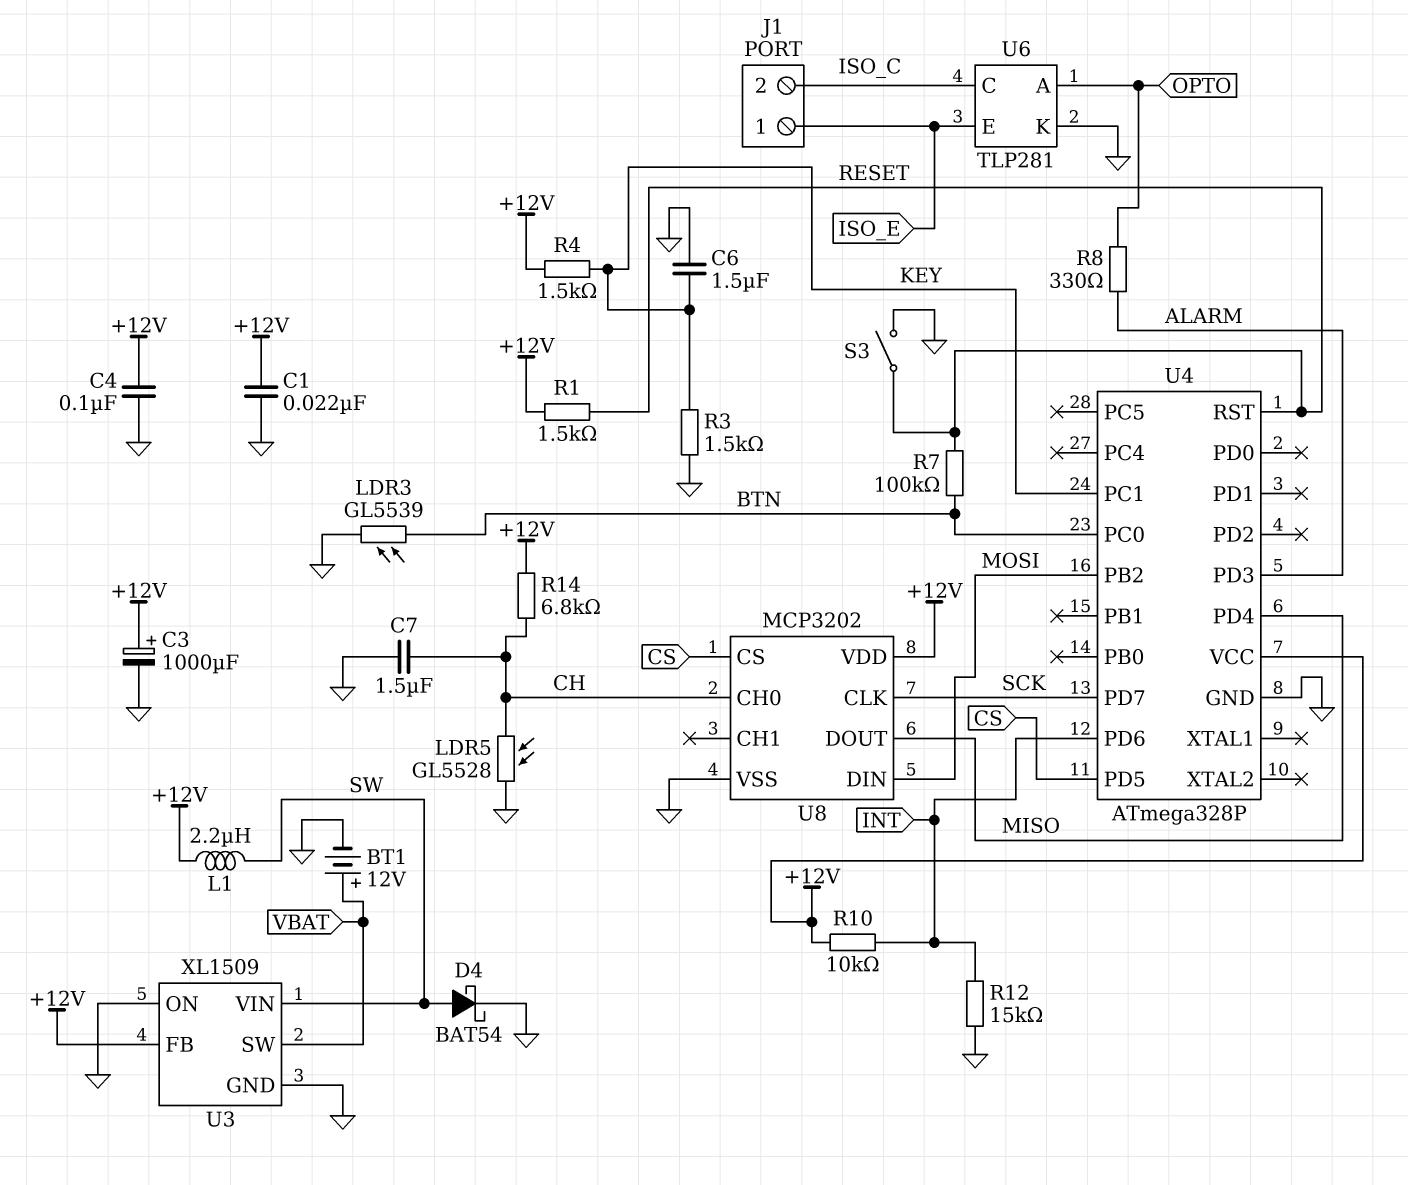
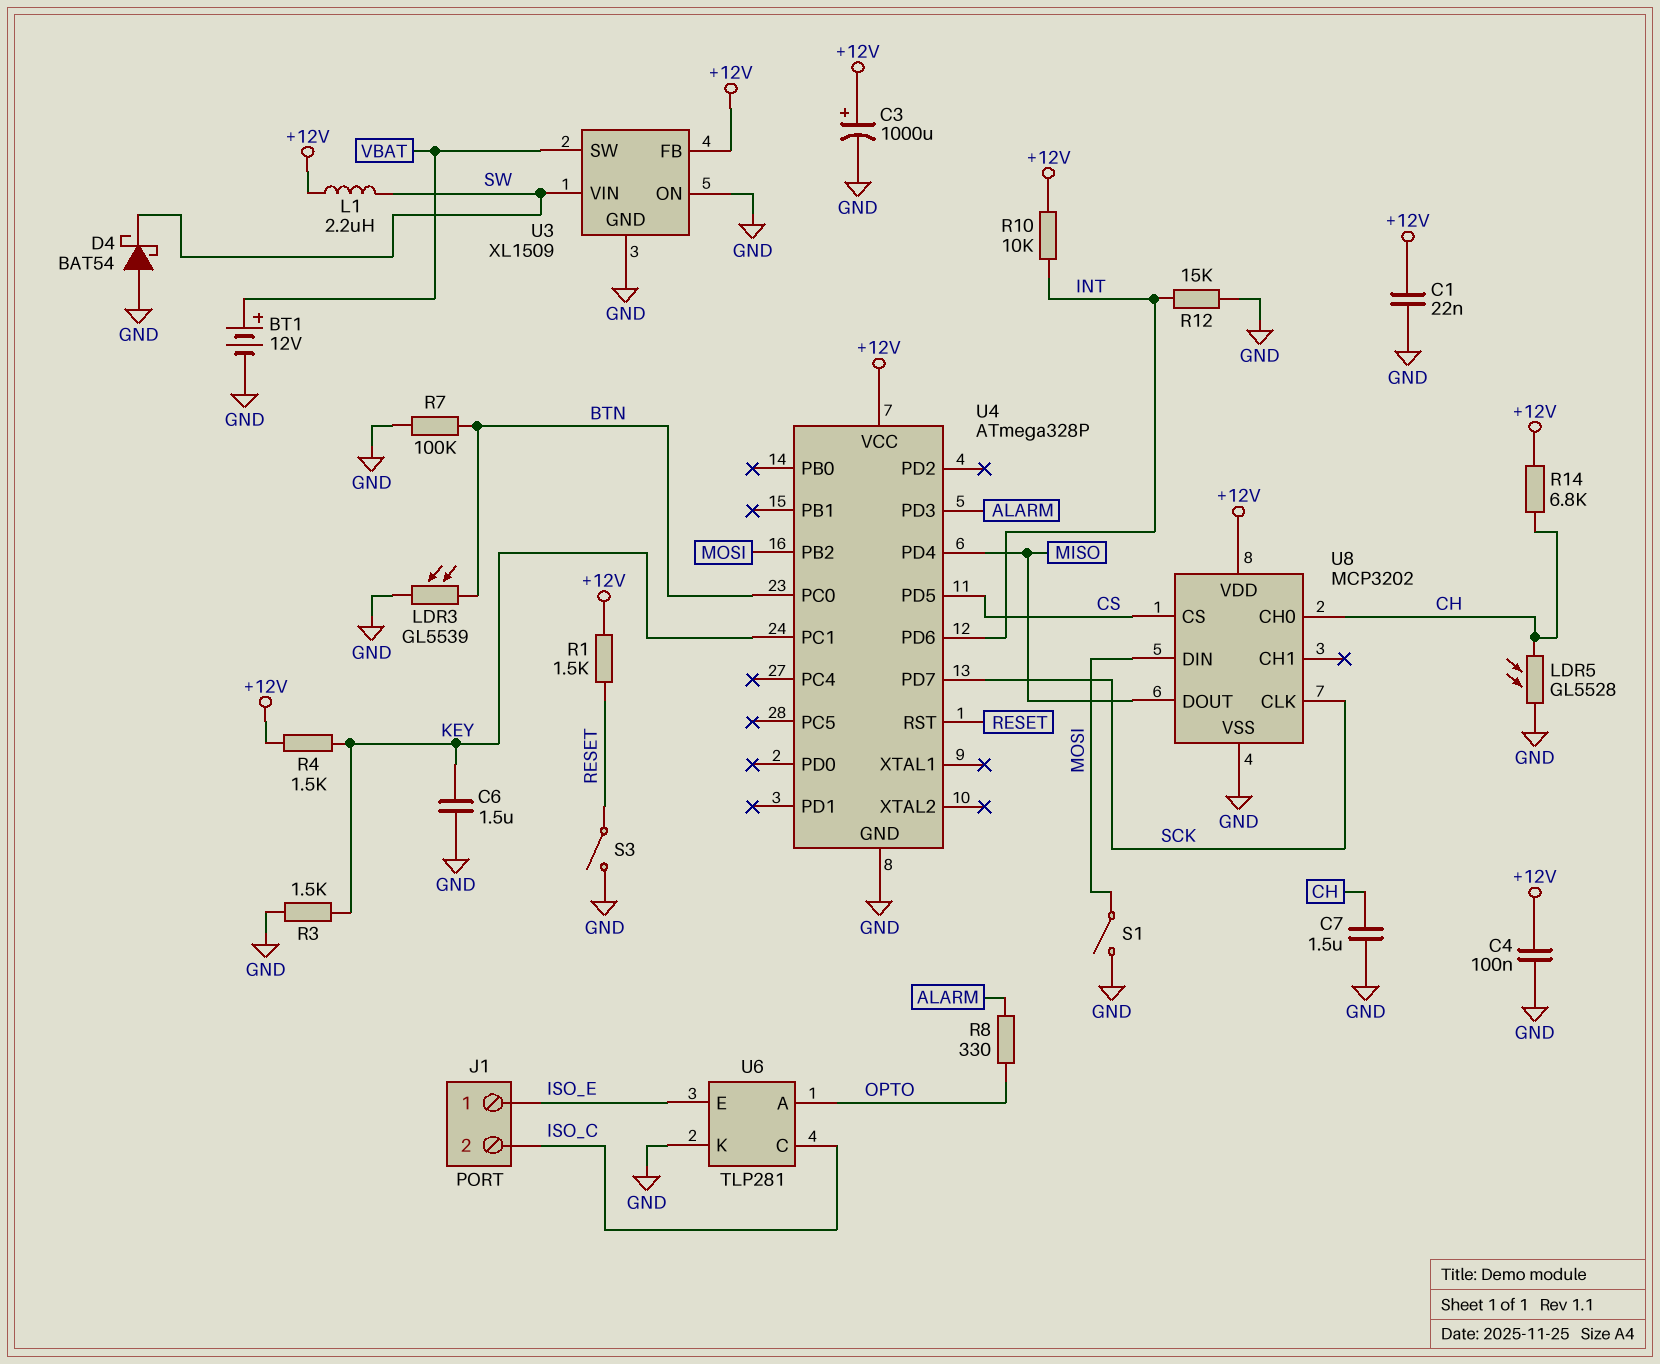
D4: schottky BAT54 (A SW, K GND) -> schottky BAT54 (A GND, K SW)
R7: 100k (BTN, RESET) -> 100k (BTN, GND)
S1: none -> switch (GND, MOSI)

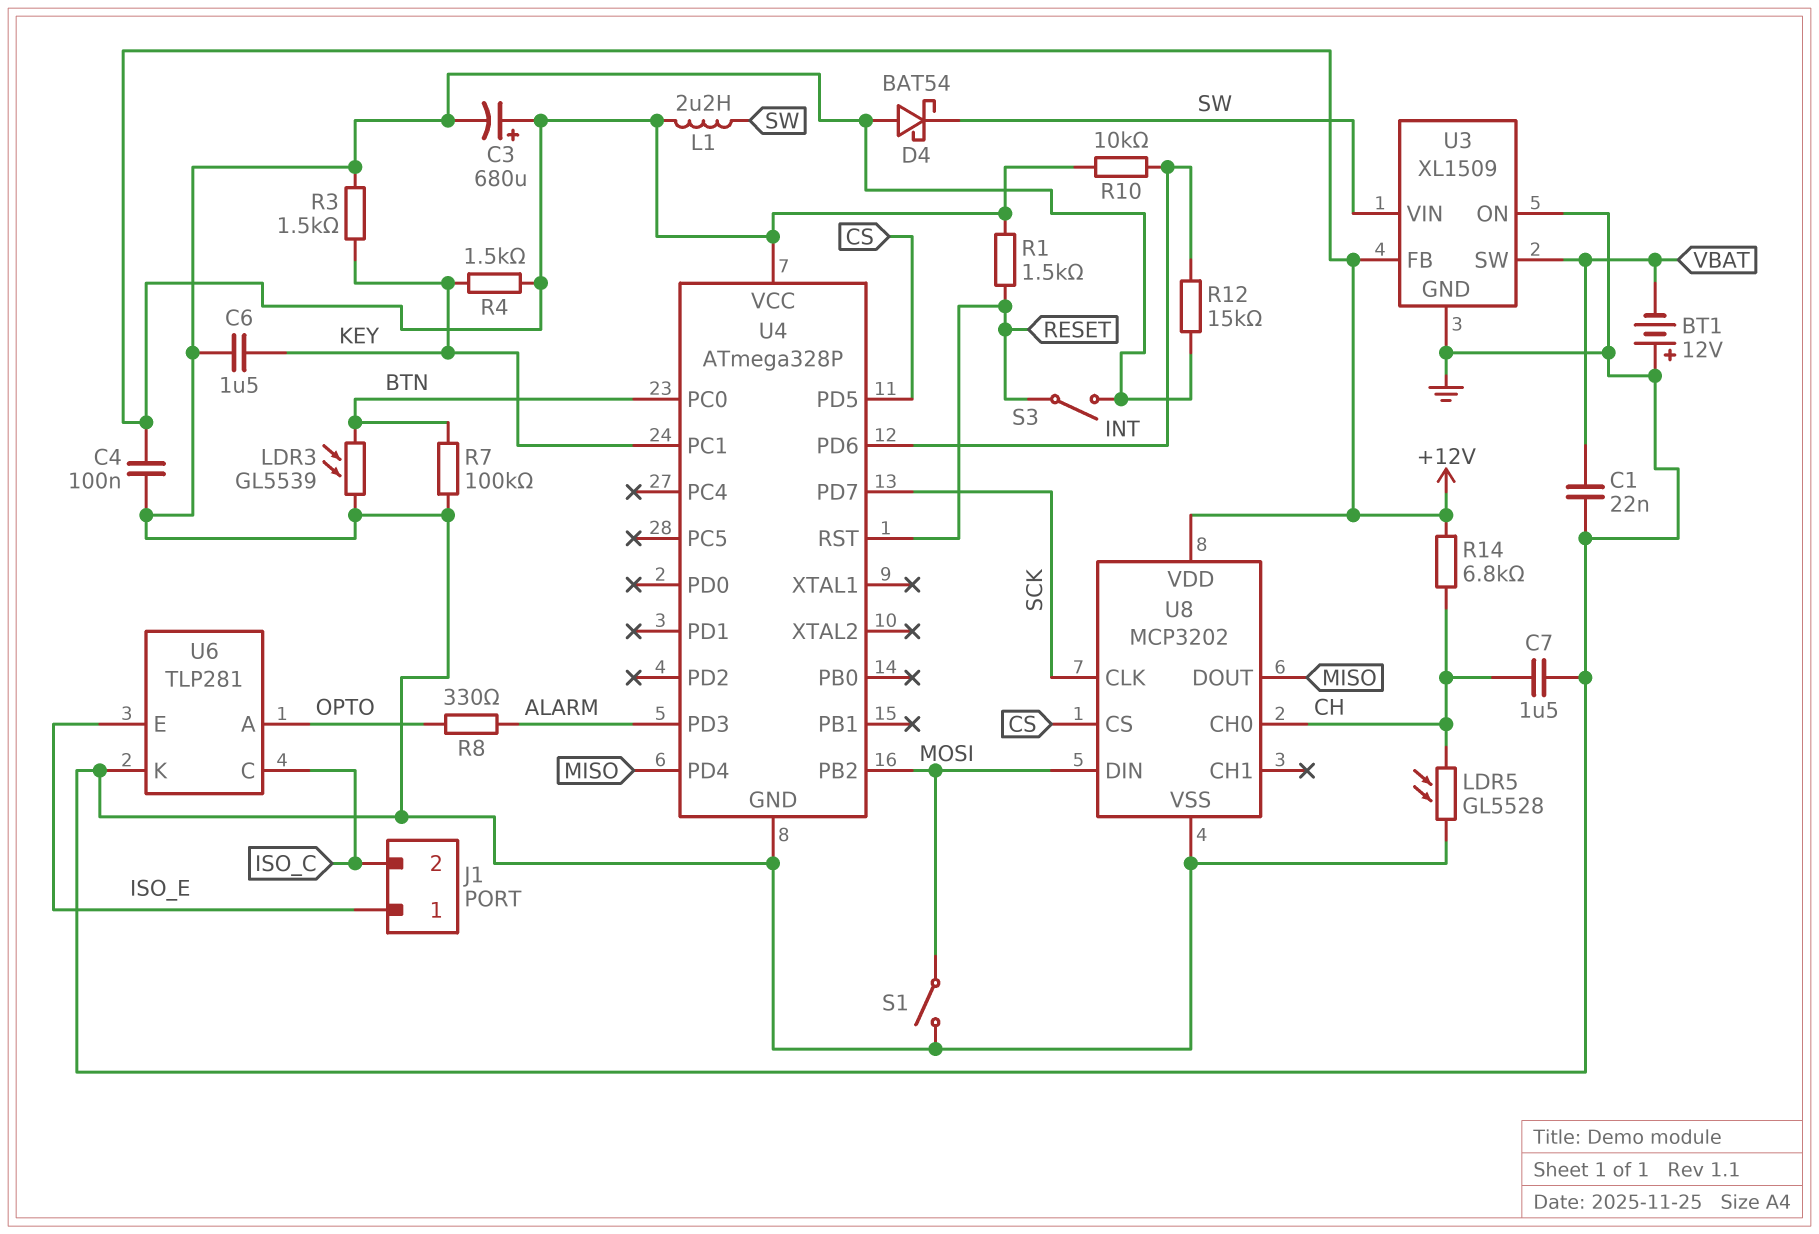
BT1: 12V (plus VBAT, minus GND) -> 12V (plus GND, minus VBAT)
C1: 22nF (+12V, GND) -> 22nF (GND, VBAT)
C3: 1000uF (plus +12V, minus GND) -> 680uF (plus +12V, minus GND)

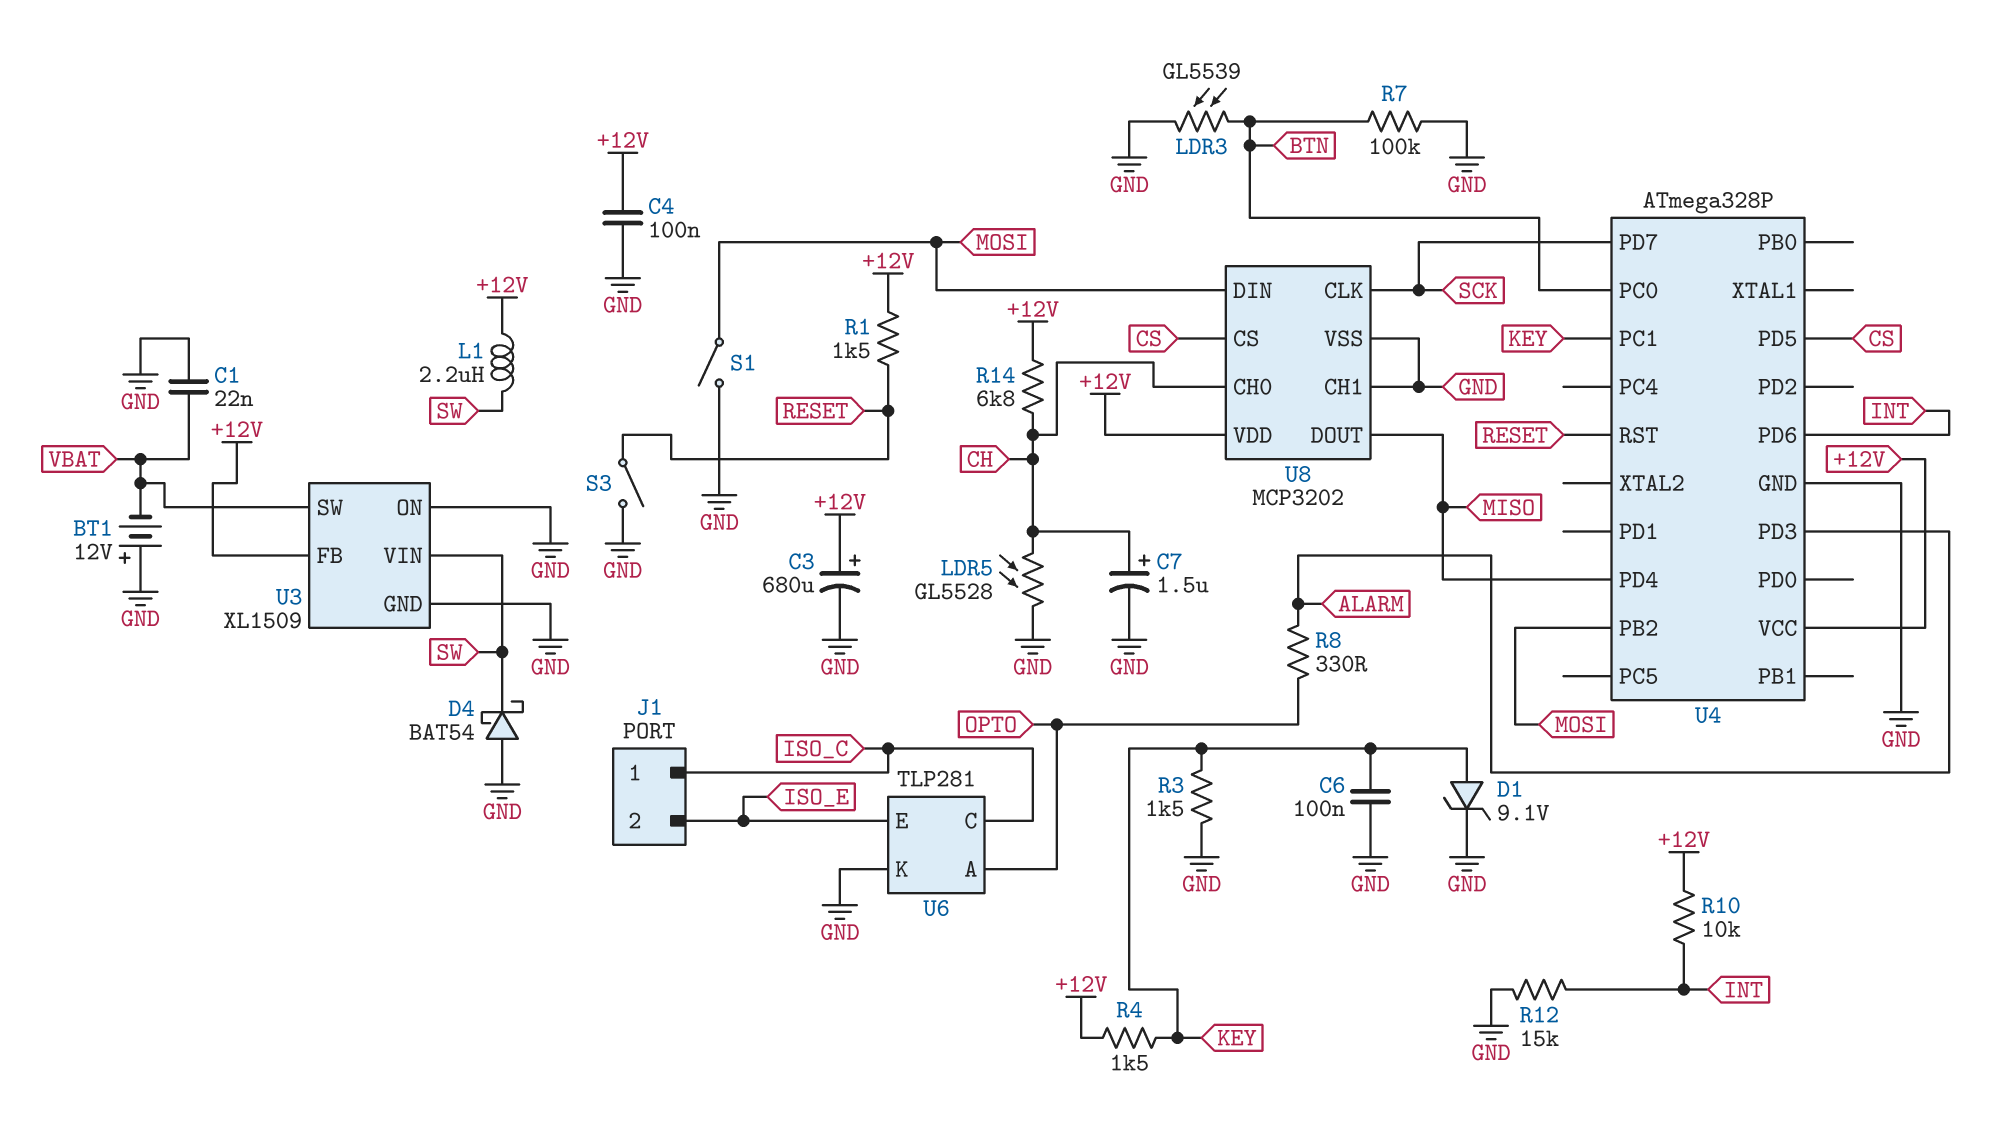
C6: 1.5uF (GND, KEY) -> 100nF (GND, KEY)
C7: 1.5uF (CH, GND) -> 1.5uF (plus CH, minus GND)
D1: none -> zener 9.1V (A KEY, K GND)
J1 pin 1: ISO_E -> ISO_C
J1 pin 2: ISO_C -> ISO_E
U8 pin CH1: none -> GND

